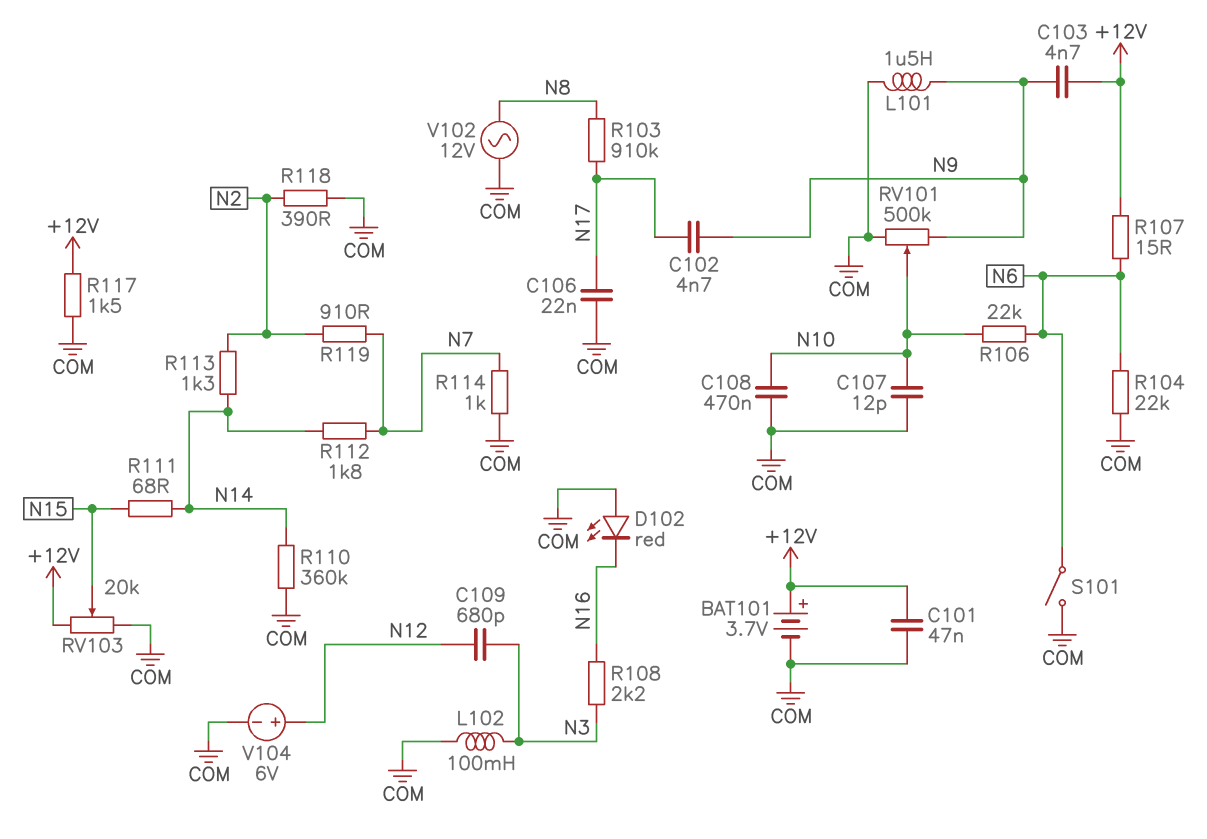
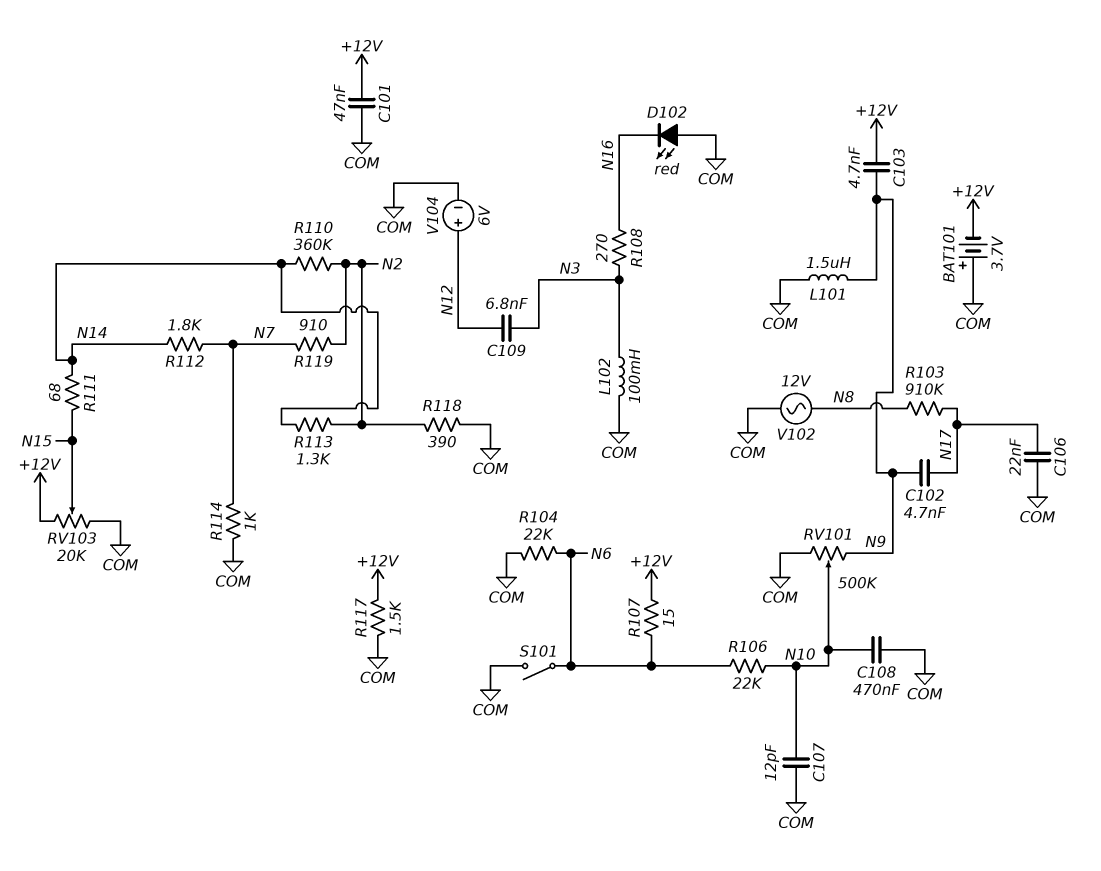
BAT101: 3.7V (plus +12V, minus COM) -> 3.7V (plus COM, minus +12V)
C109: 680pF (N3, N12) -> 6.8nF (N3, N12)
R108: 2.2k (N3, N16) -> 270 (N3, N16)
R110: 360k (COM, N14) -> 360k (N2, N14)

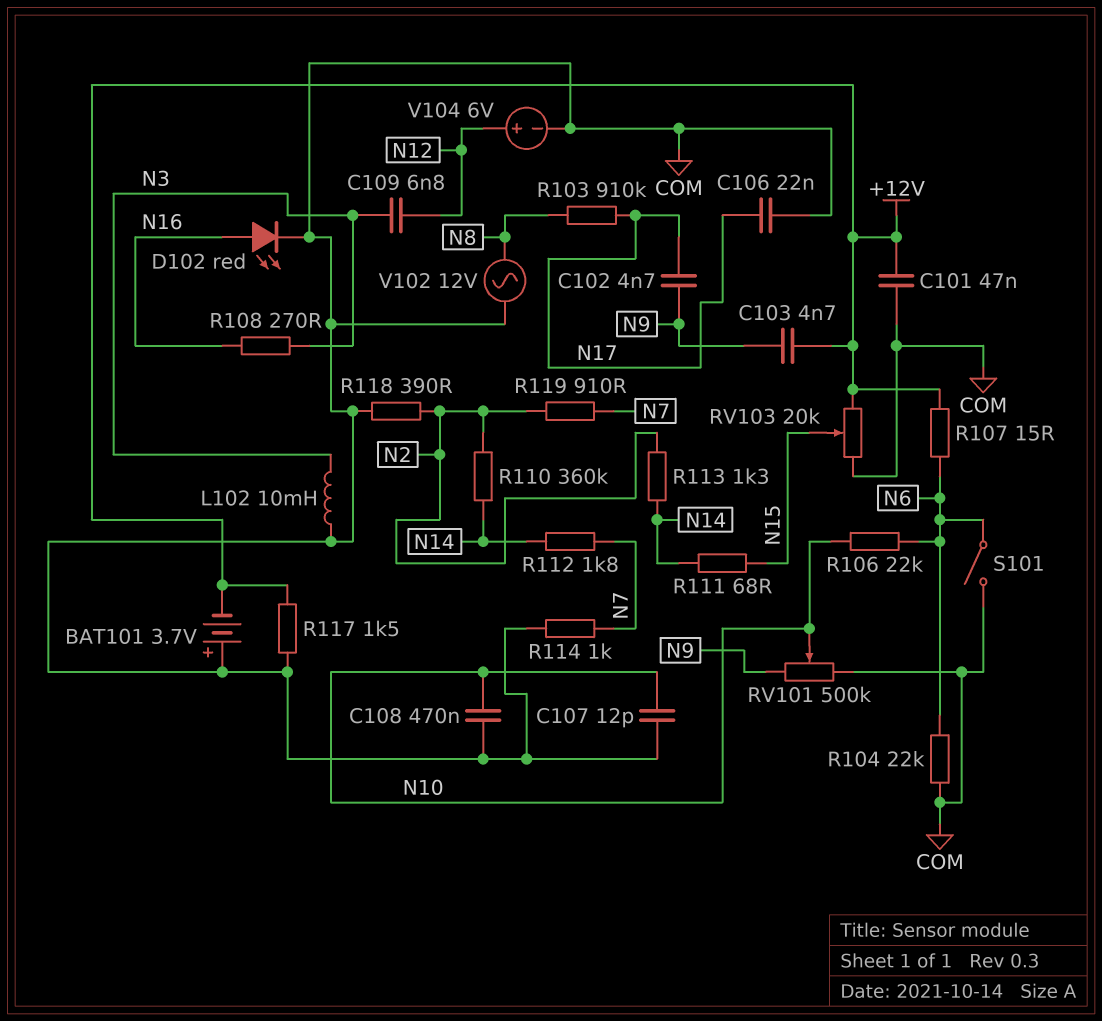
D102: LED red (A COM, K N16) -> LED red (A N16, K COM)
L101: 1.5uH (COM, N9) -> none
L102: 100mH (COM, N3) -> 10mH (COM, N3)

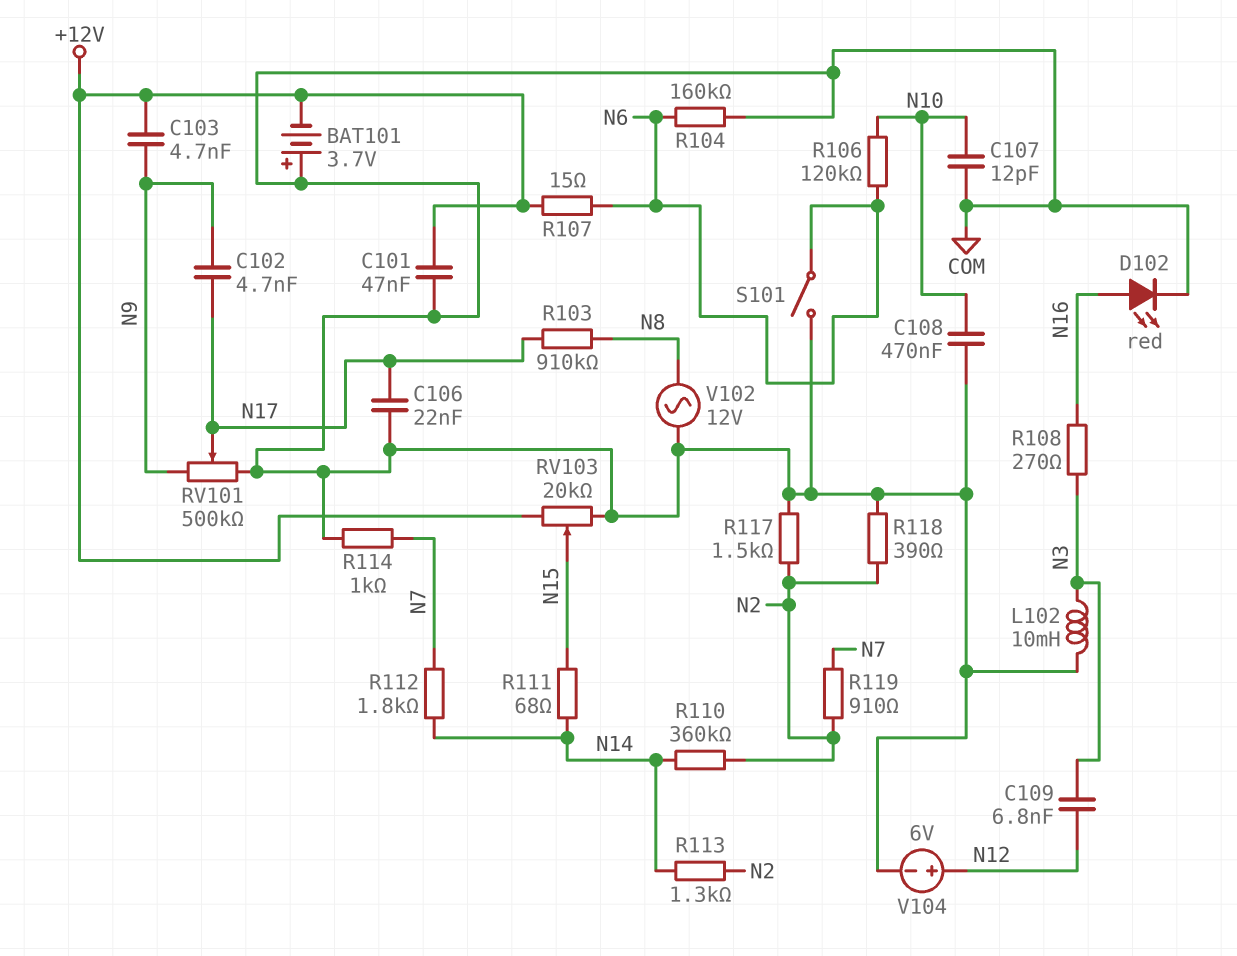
R104: 22k (COM, N6) -> 160k (COM, N6)
R106: 22k (N6, N10) -> 120k (N6, N10)
R117: 1.5k (+12V, COM) -> 1.5k (COM, N2)
RV101: 500k (COM, N9, wiper N10) -> 500k (COM, N9, wiper N17)

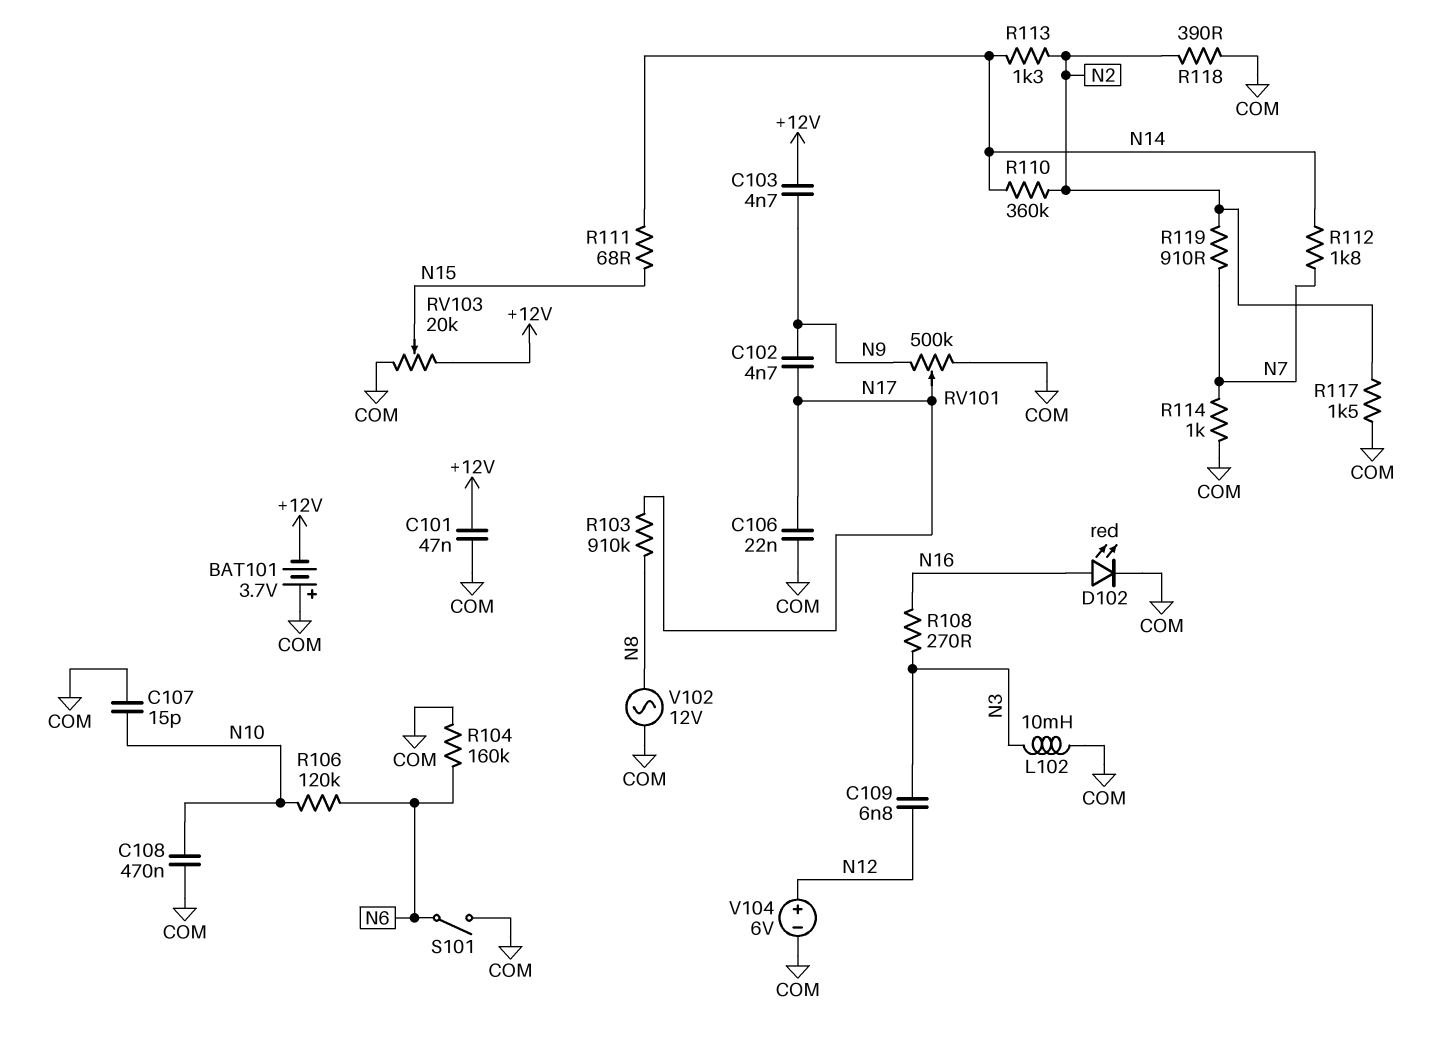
C107: 12pF (COM, N10) -> 15pF (COM, N10)
R107: 15 (+12V, N6) -> none

